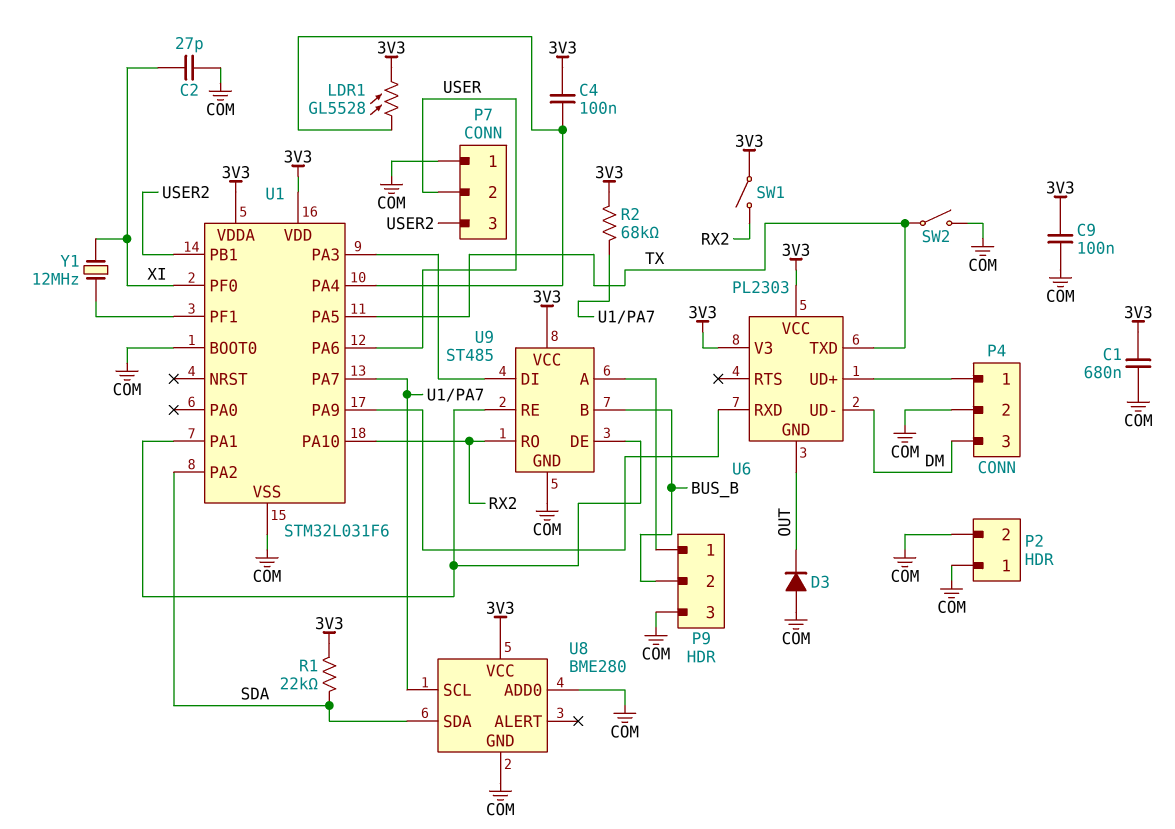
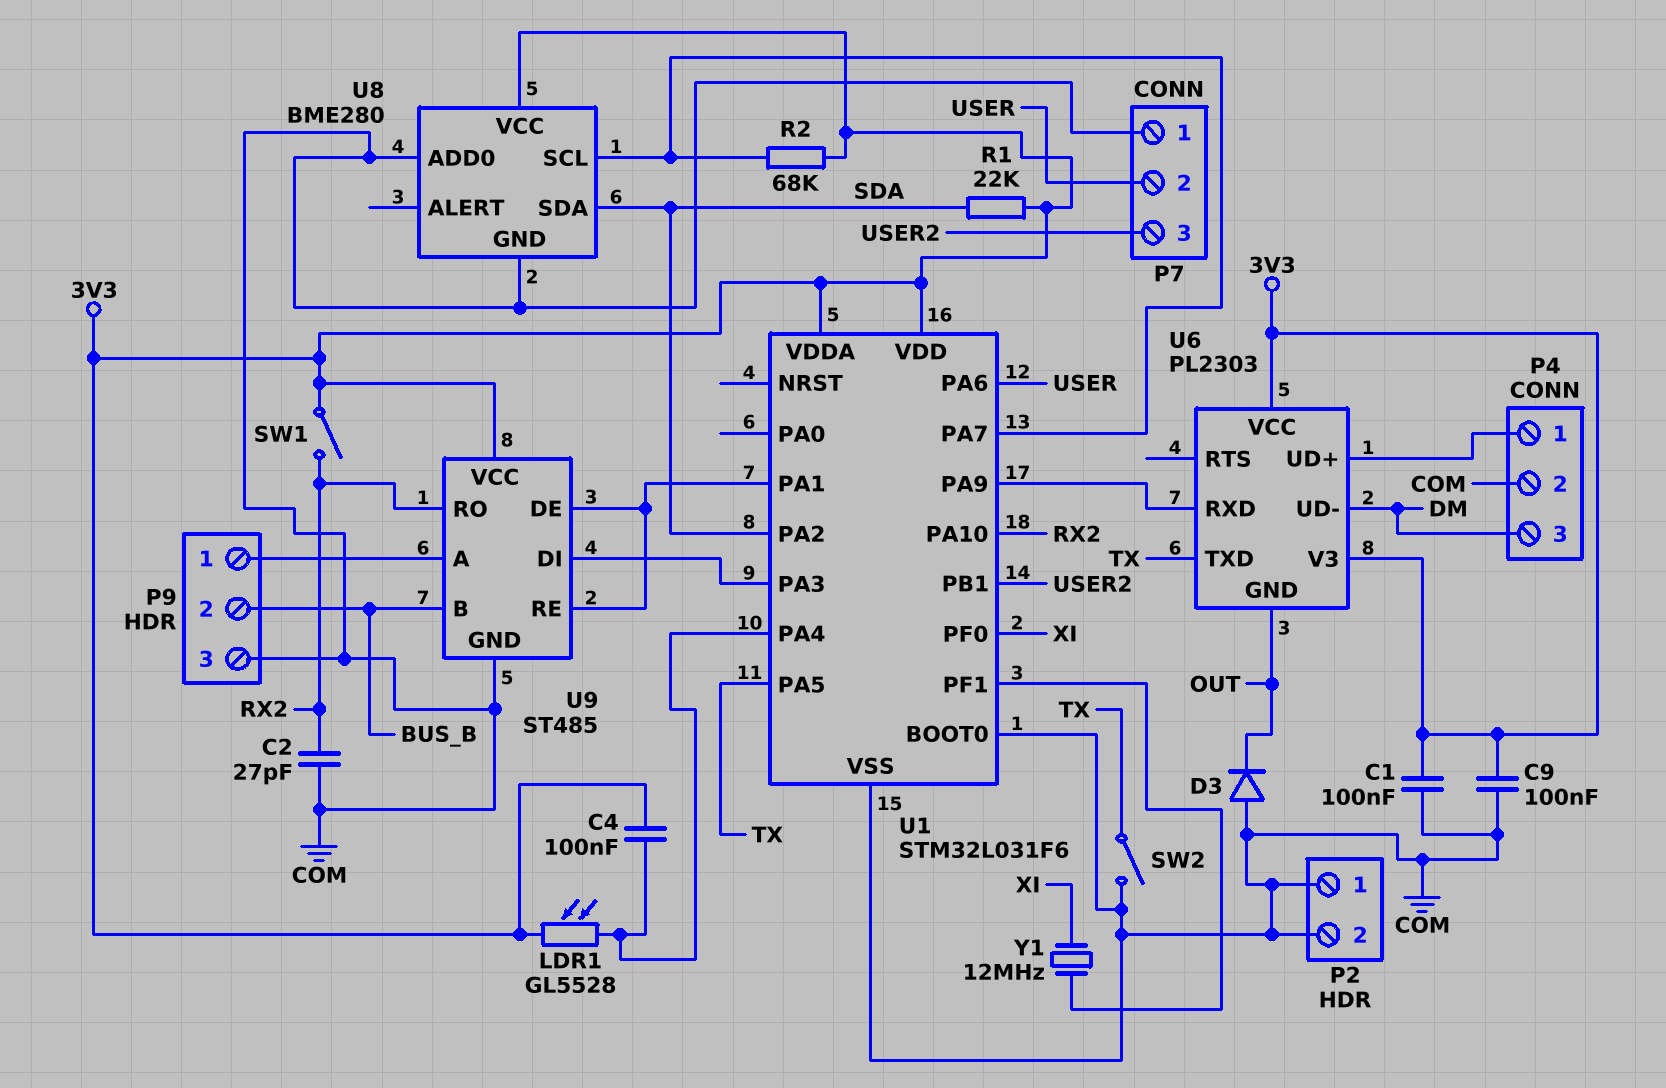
C1: 680nF (3V3, COM) -> 100nF (3V3, COM)
C2: 27pF (COM, XI) -> 27pF (COM, RX2)

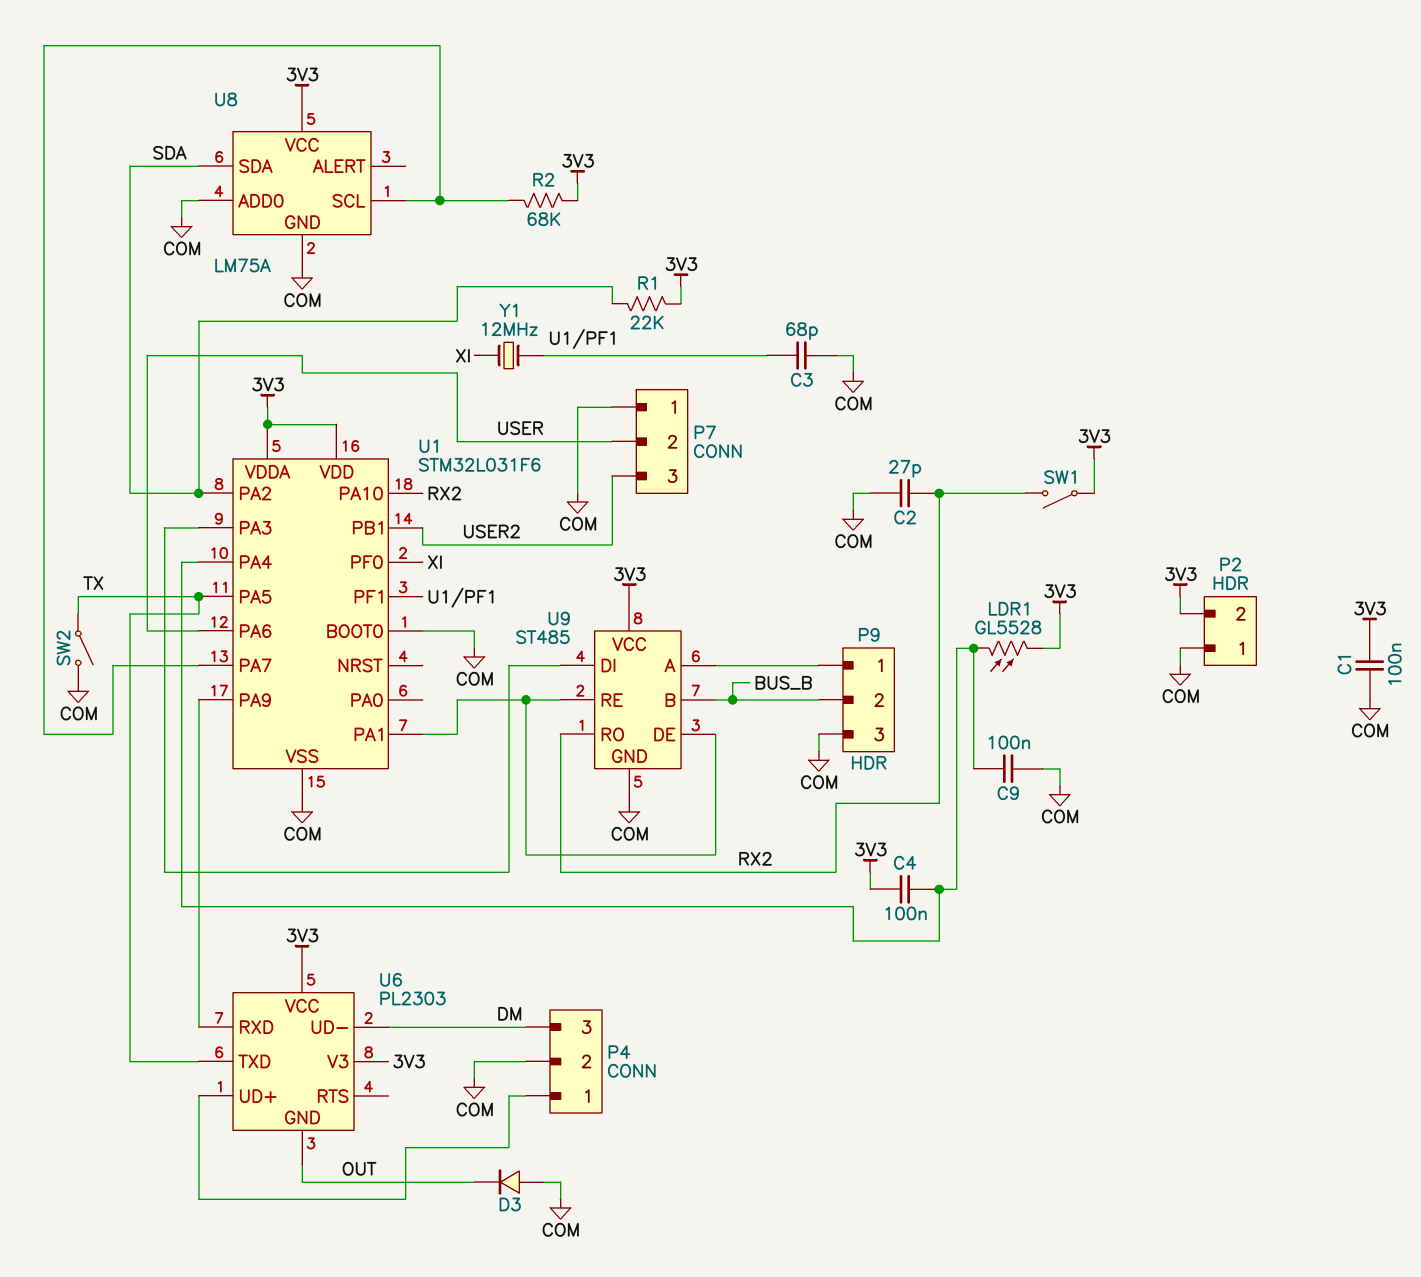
C3: none -> 68pF (COM, U1/PF1)
C9: 100nF (3V3, COM) -> 100nF (COM, U1/PA4)
P2 pin 2: COM -> 3V3
U8: BME280 -> LM75A

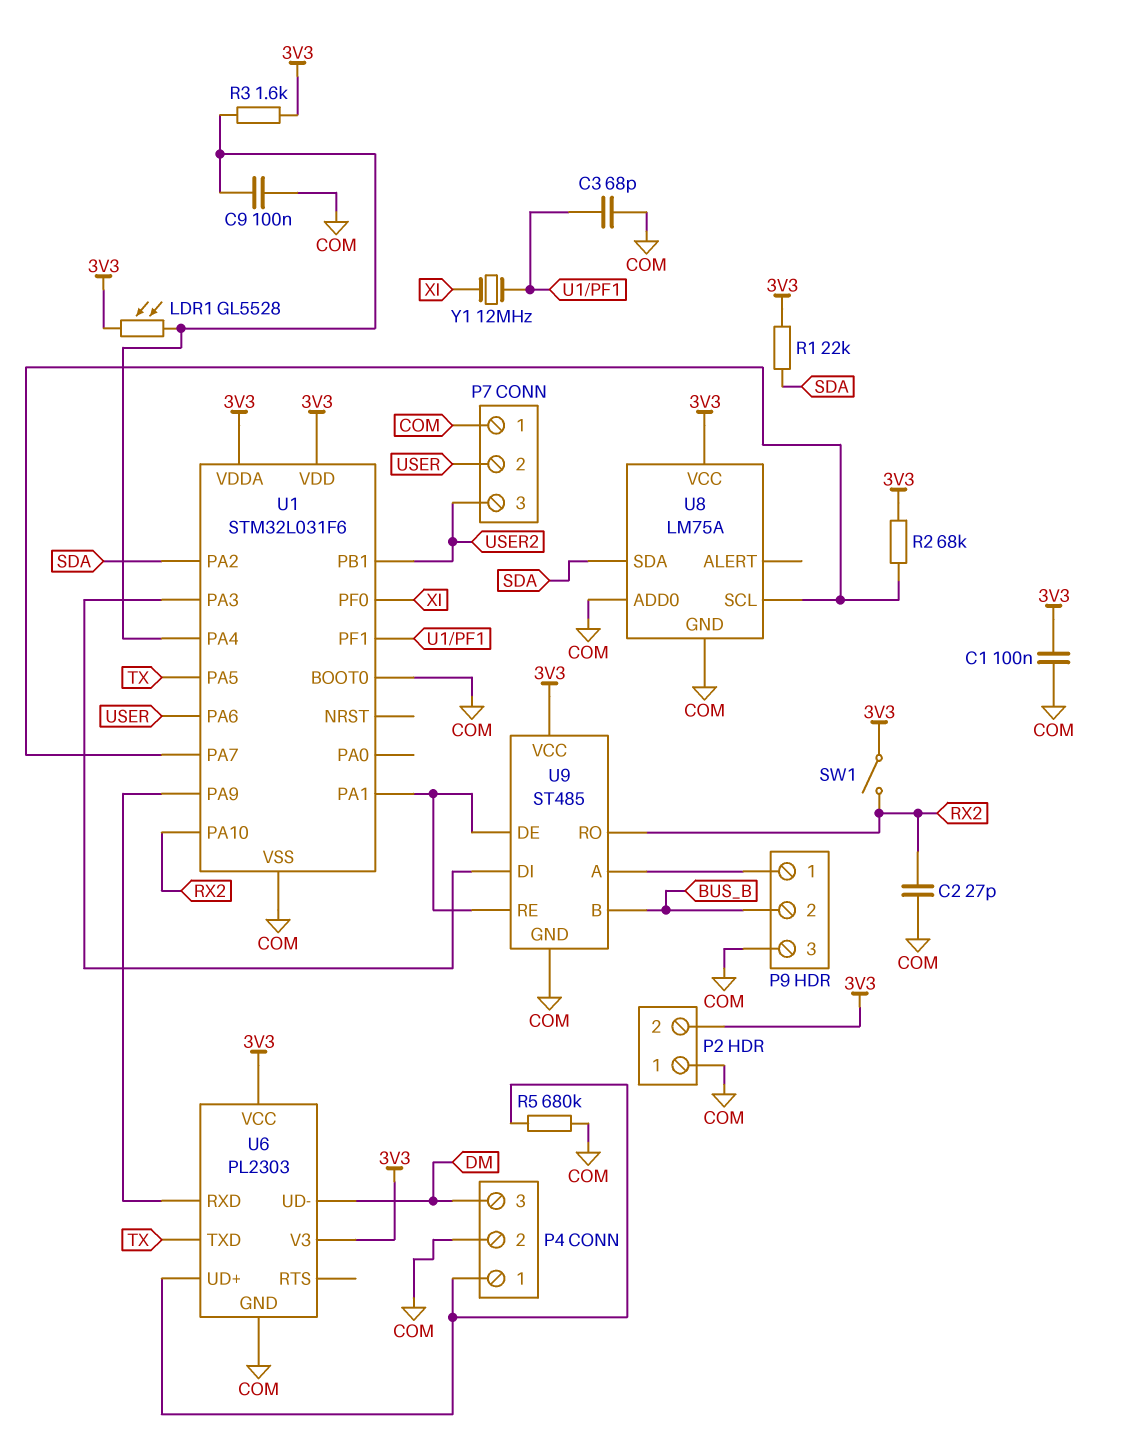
C4: 100nF (3V3, U1/PA4) -> none
D3: diode (A COM, K OUT) -> none
R3: none -> 1.6k (3V3, U1/PA4)
R5: none -> 680k (COM, P4/1)
SW2: switch (COM, TX) -> none
U6 pin GND: OUT -> COM

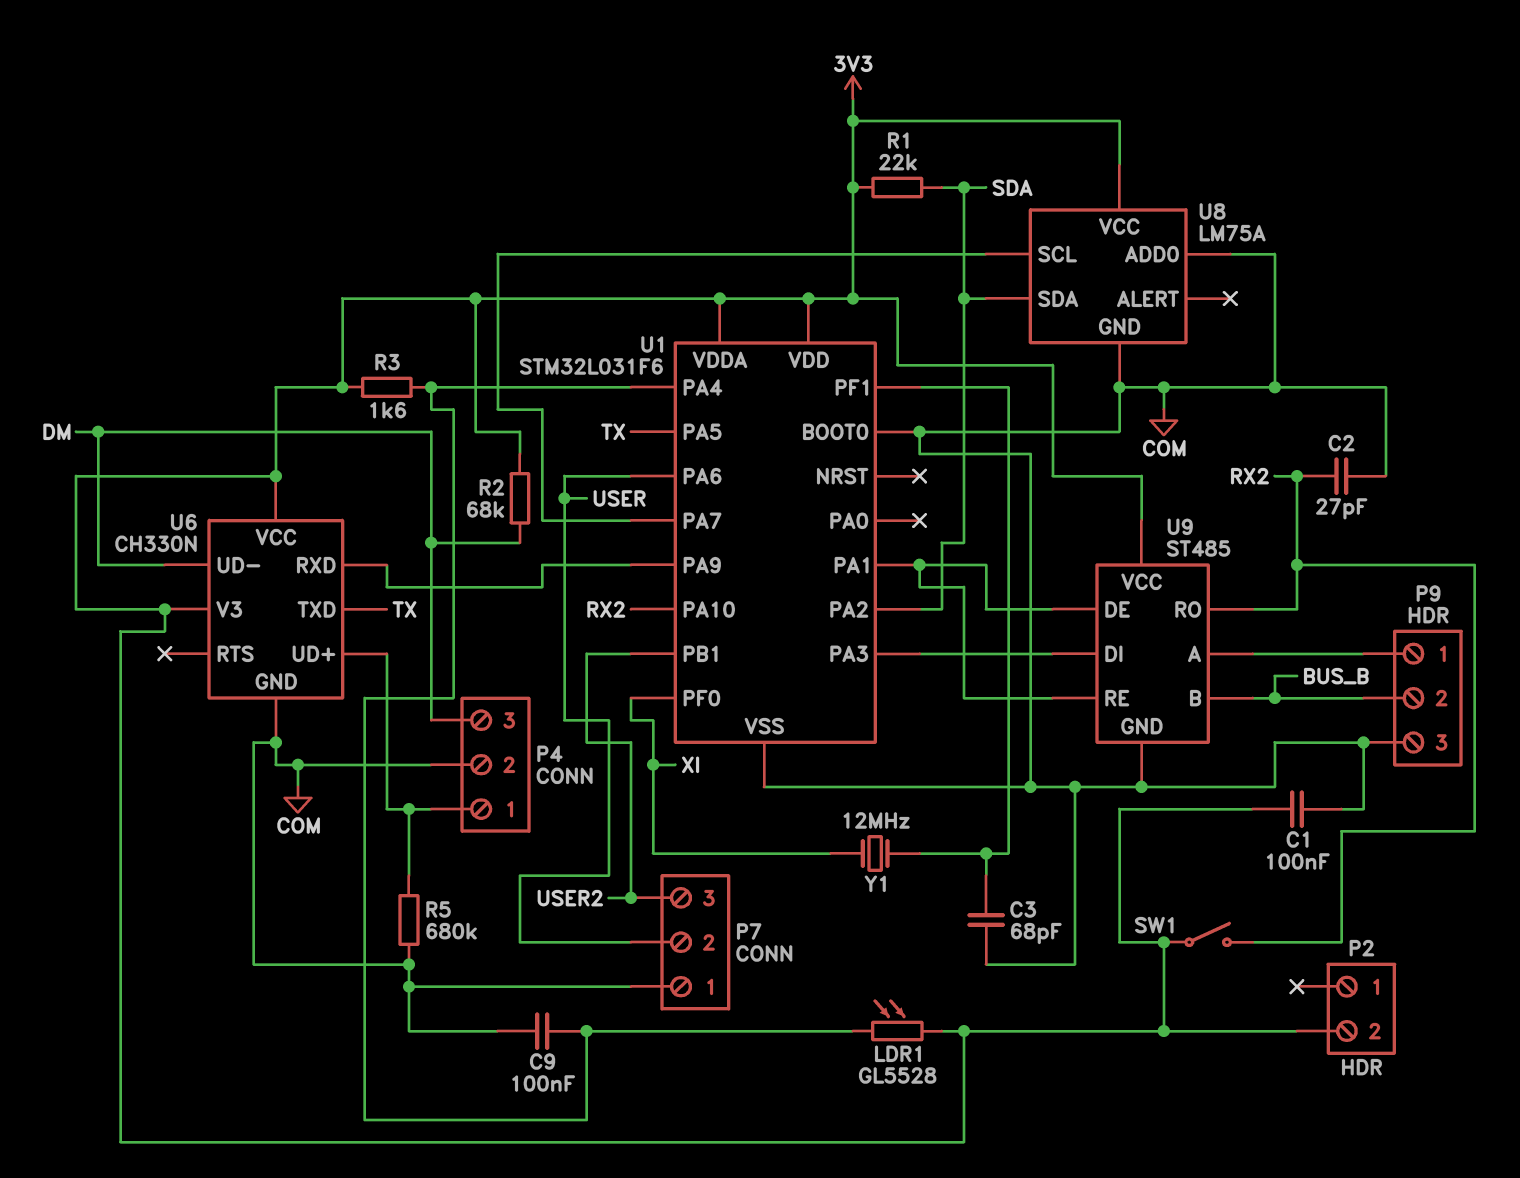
P2 pin 1: COM -> none
R2: 68k (3V3, U1/PA7) -> 68k (3V3, DM)
U6: PL2303 -> CH330N

